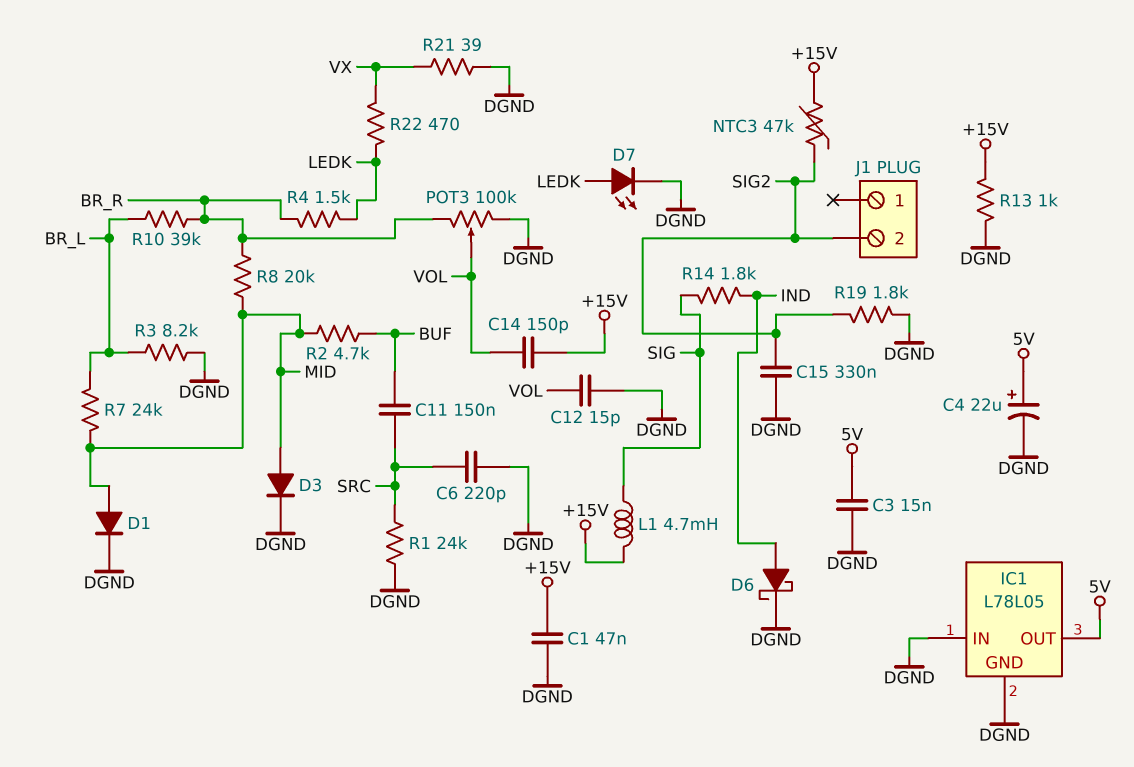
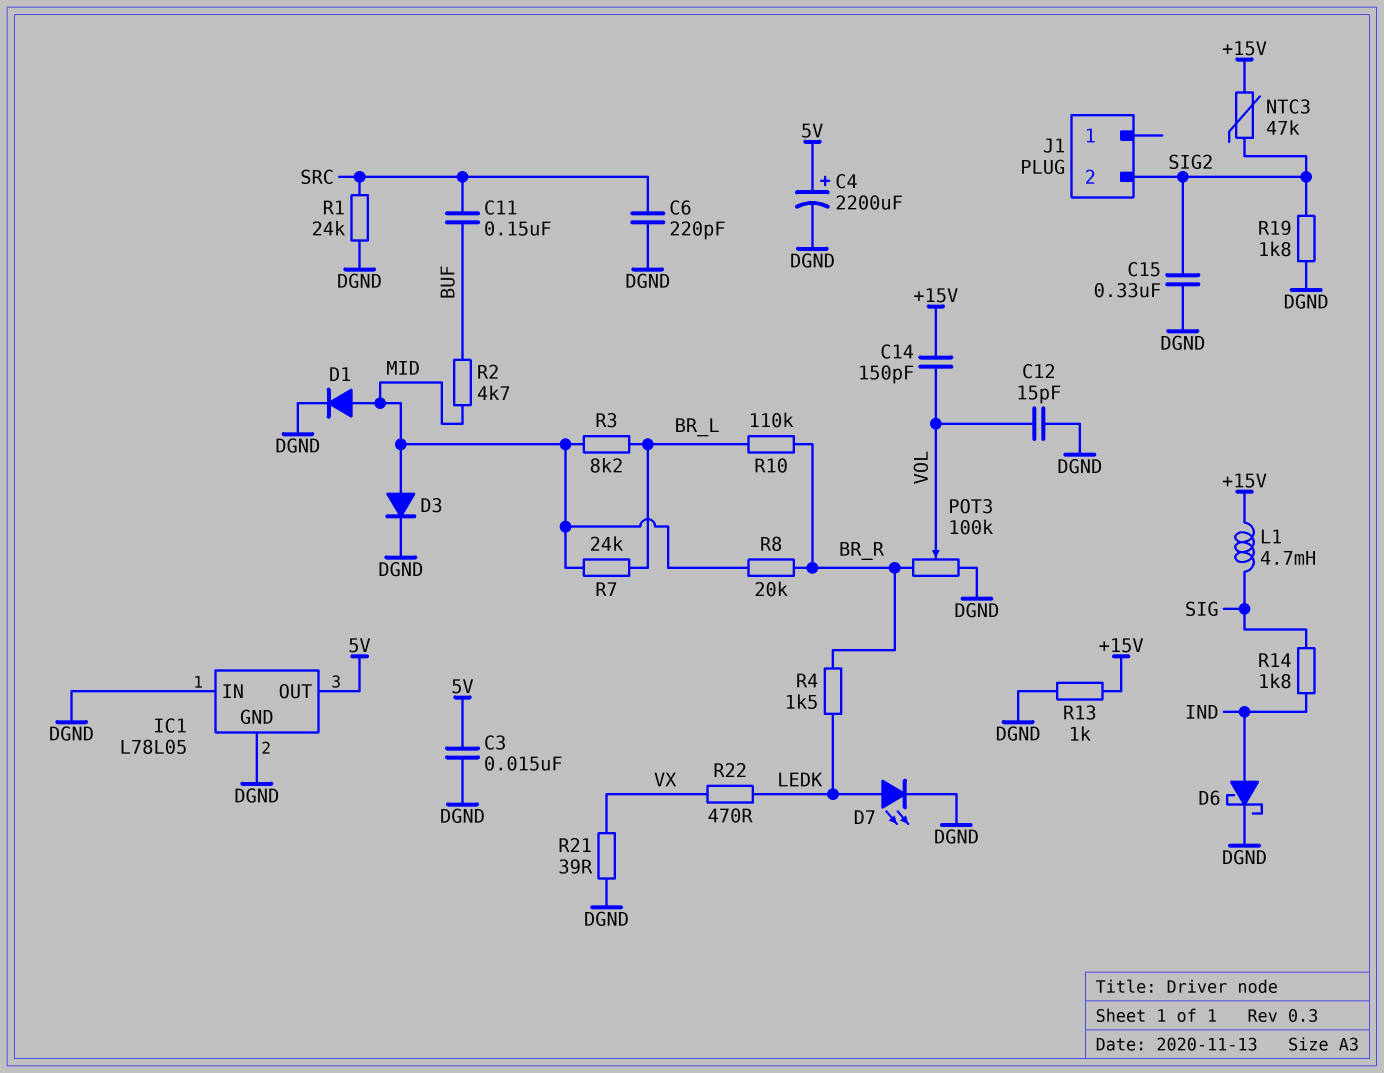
C1: 47nF (+15V, DGND) -> none
C4: 22uF (plus 5V, minus DGND) -> 2200uF (plus 5V, minus DGND)
R3: 8.2k (BR_L, DGND) -> 8.2k (BR_L, MID)
R10: 39k (BR_L, BR_R) -> 110k (BR_L, BR_R)

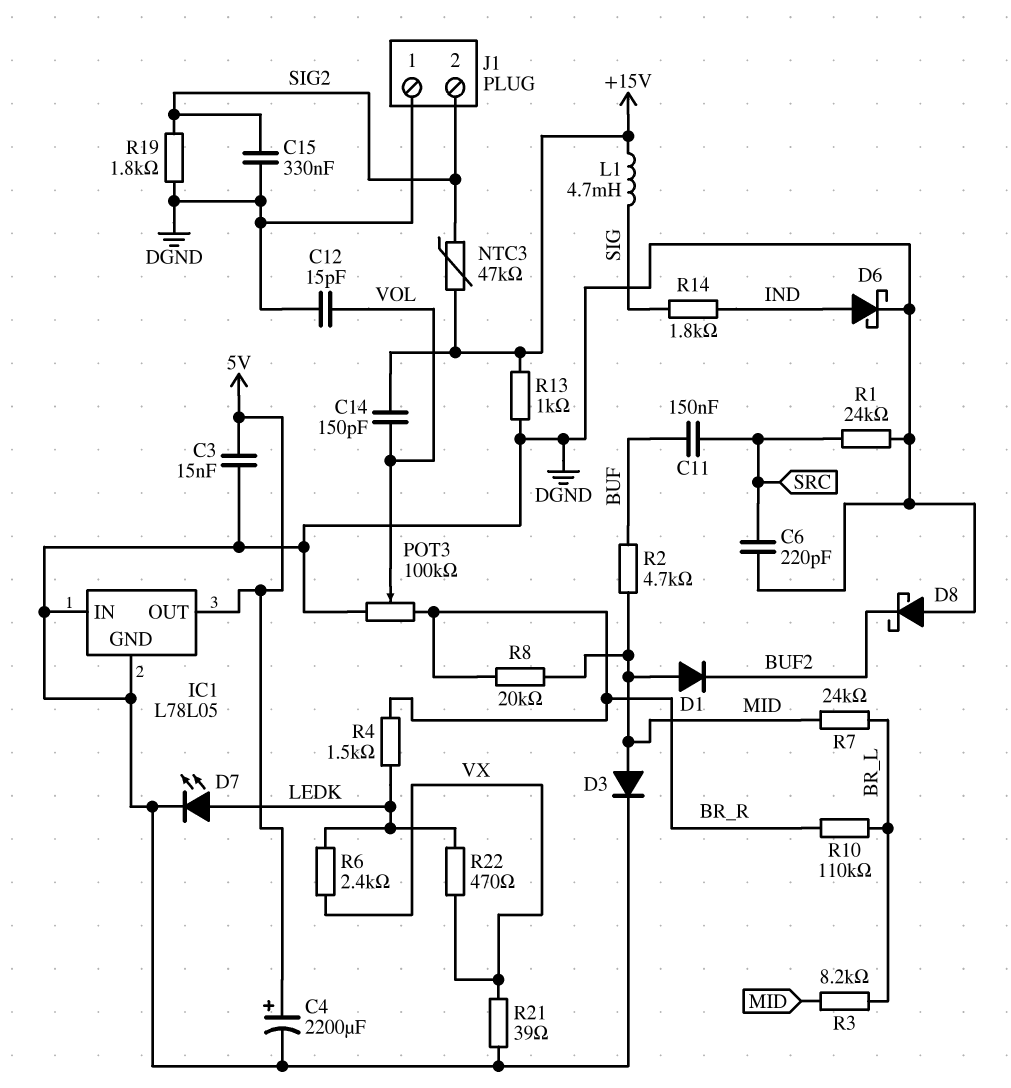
D1: diode (A MID, K DGND) -> diode (A MID, K BUF2)
D8: none -> schottky (A DGND, K BUF2)
J1 pin 1: none -> DGND
R6: none -> 2.4k (LEDK, VX)

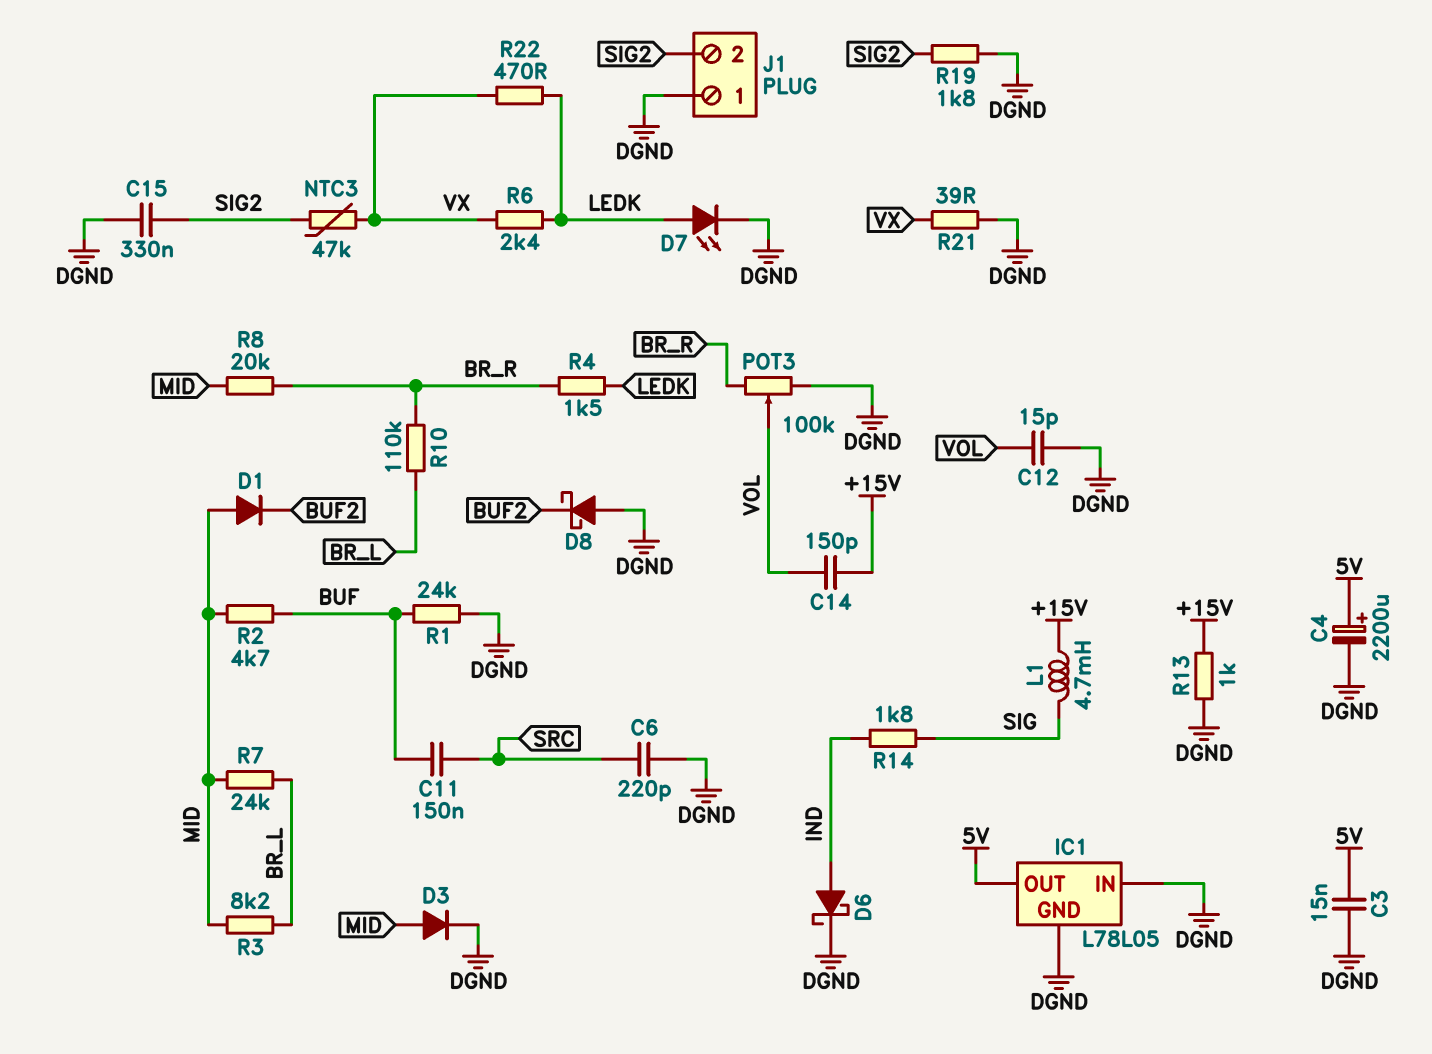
NTC3: 47k (+15V, SIG2) -> 47k (SIG2, VX)
R1: 24k (DGND, SRC) -> 24k (BUF, DGND)

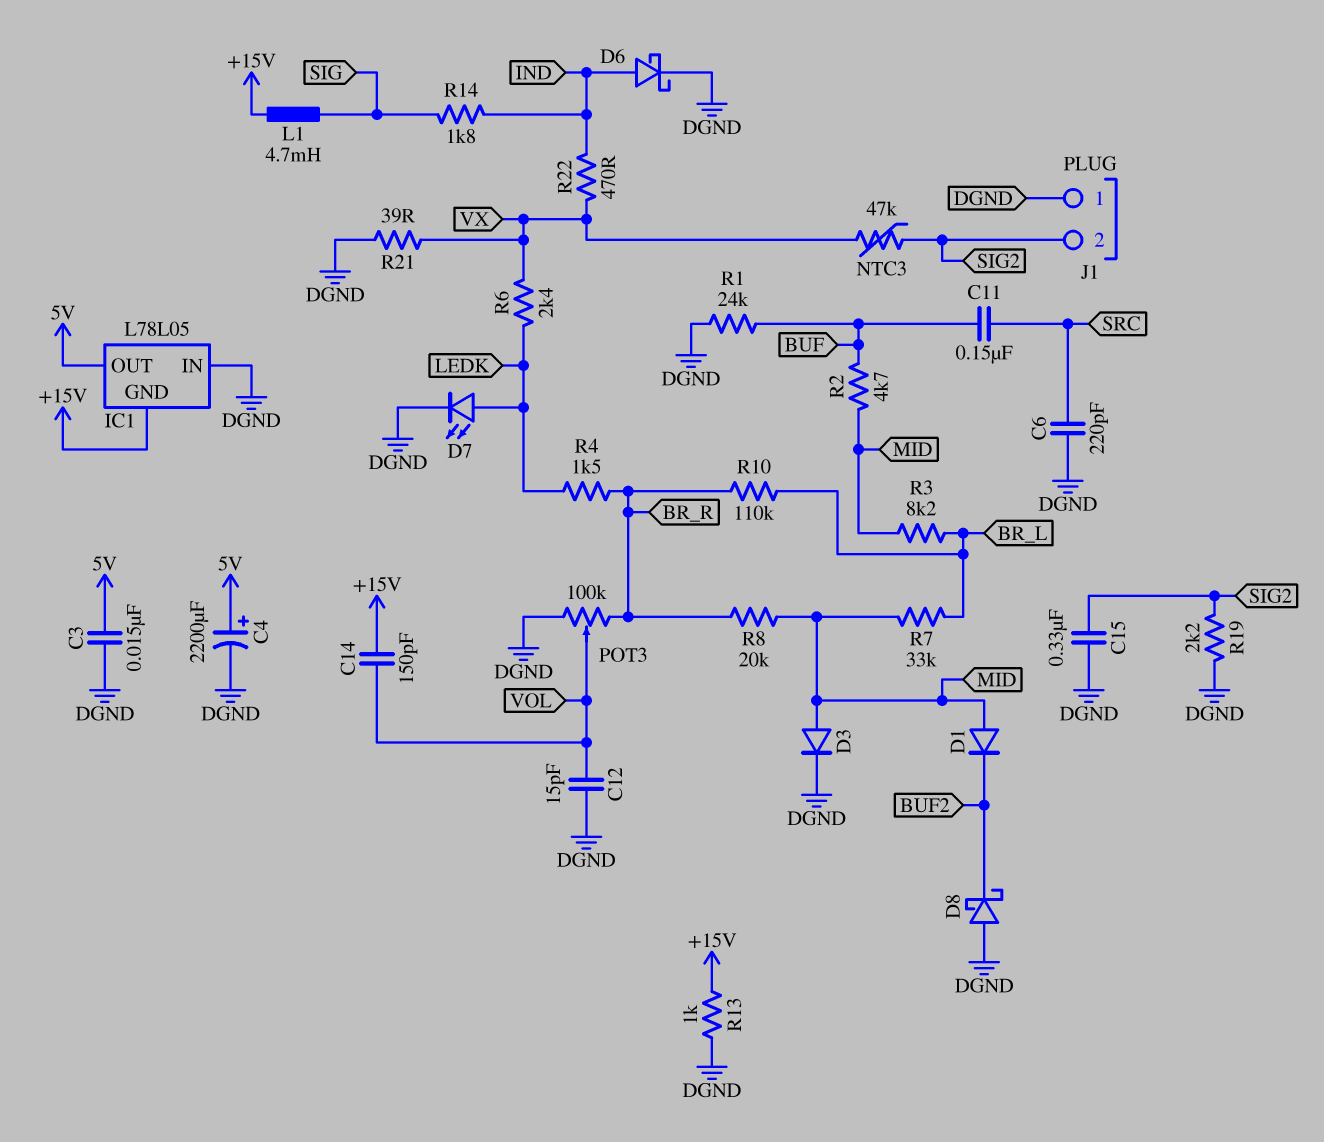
IC1 pin GND: DGND -> +15V
R7: 24k (BR_L, MID) -> 33k (BR_L, MID)
R19: 1.8k (DGND, SIG2) -> 2.2k (DGND, SIG2)
R22: 470 (LEDK, VX) -> 470 (IND, VX)

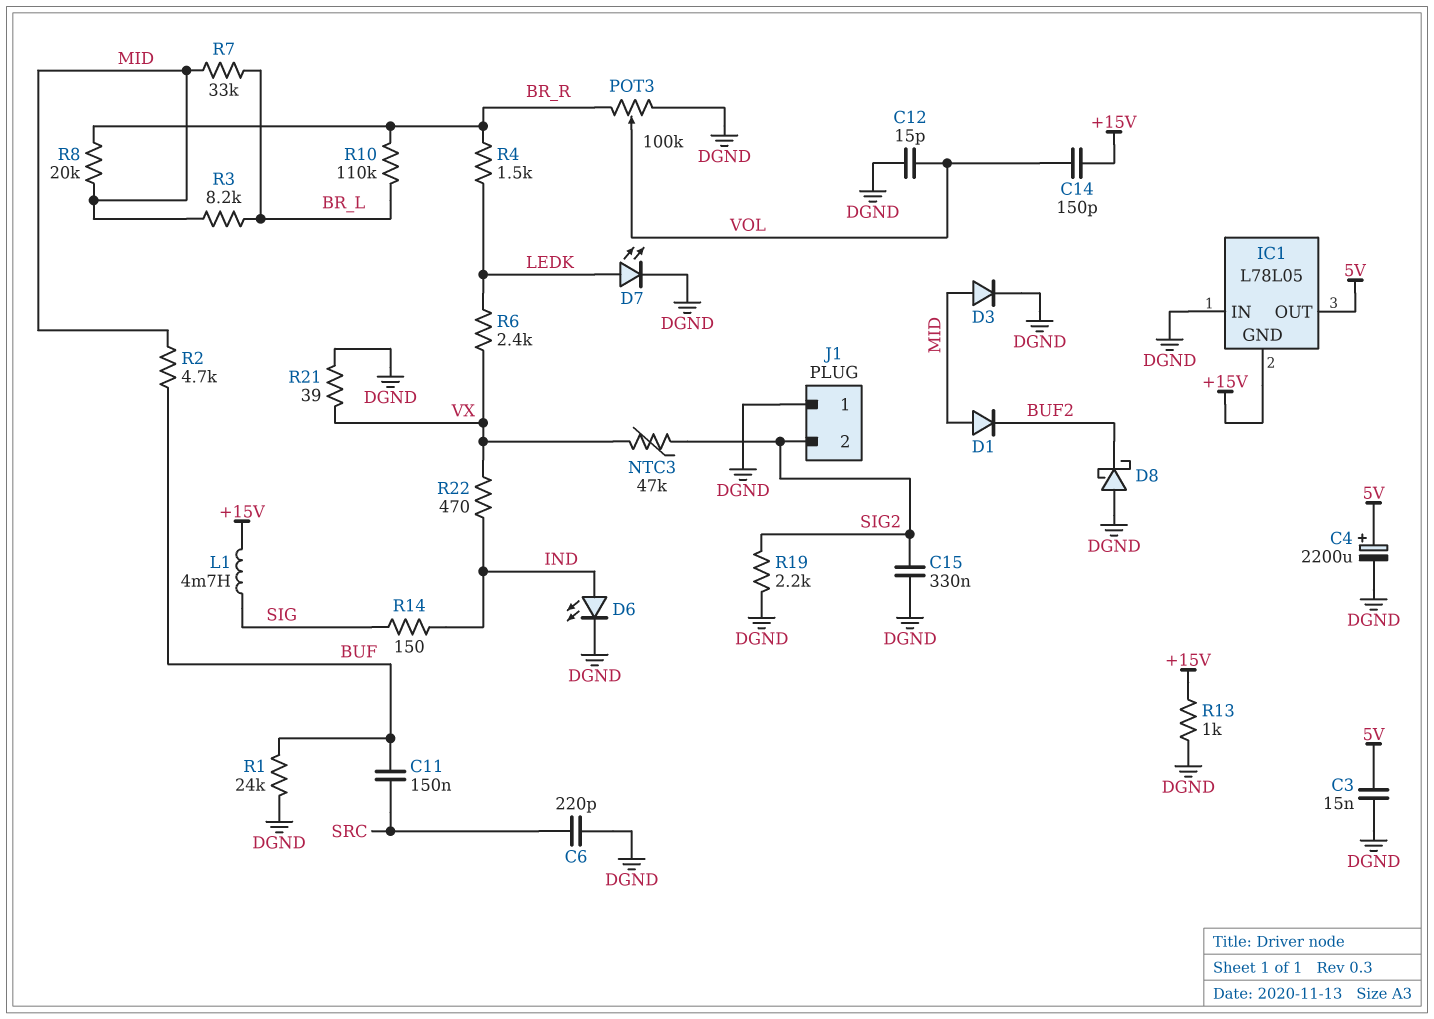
D6: schottky (A IND, K DGND) -> LED (A IND, K DGND)
R14: 1.8k (IND, SIG) -> 150 (IND, SIG)

